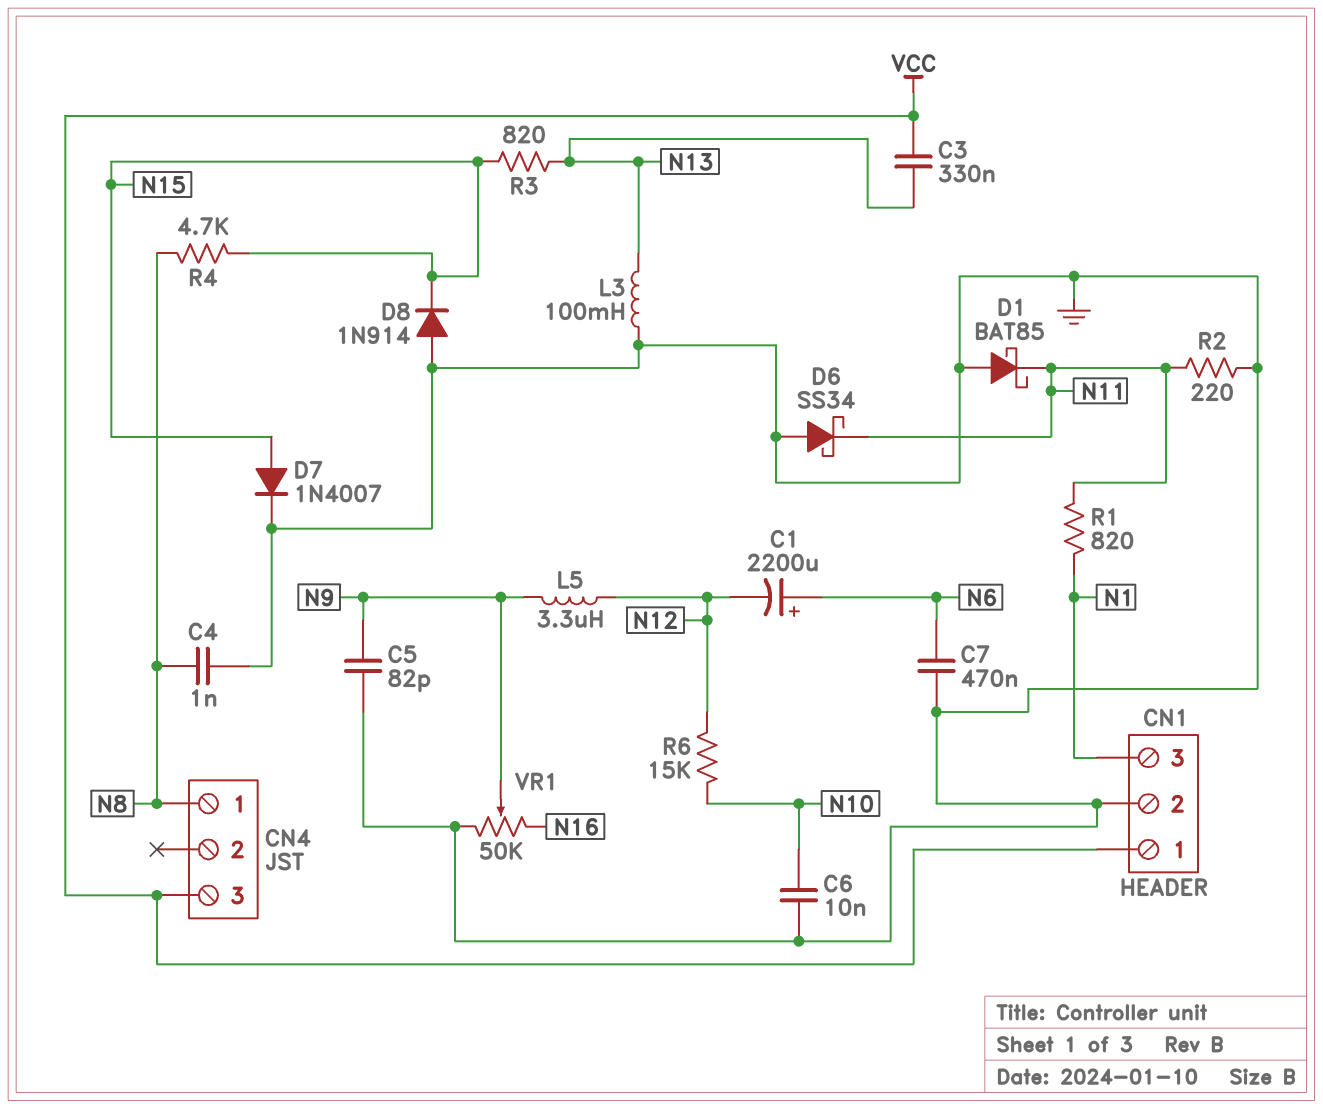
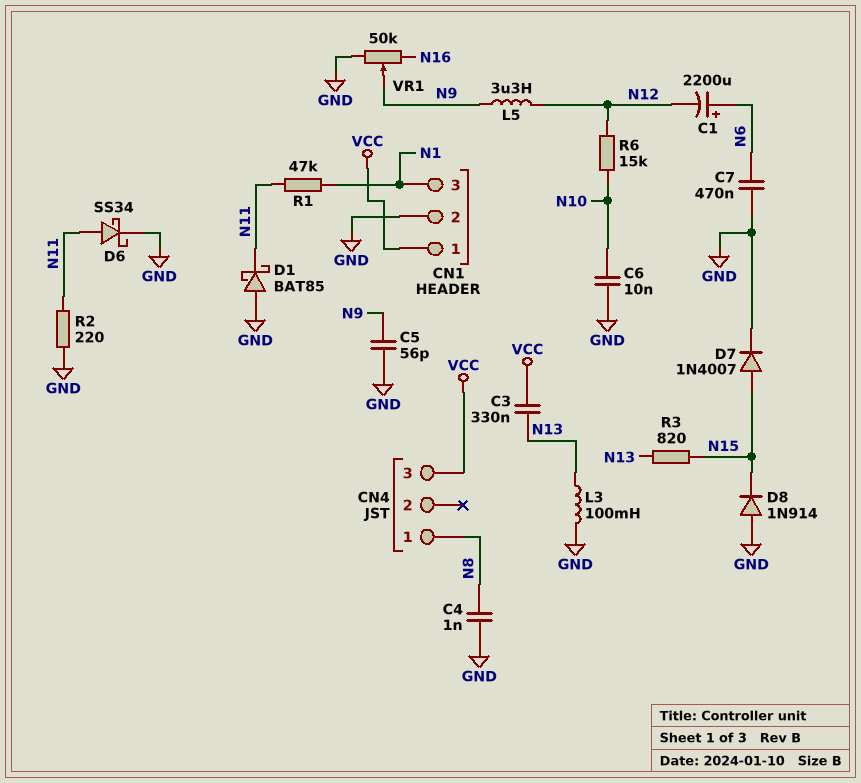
C5: 82pF (GND, N9) -> 56pF (GND, N9)
D6: schottky SS34 (A GND, K N11) -> schottky SS34 (A N11, K GND)
R1: 820 (N1, N11) -> 47k (N1, N11)
R4: 4.7k (N8, N15) -> none

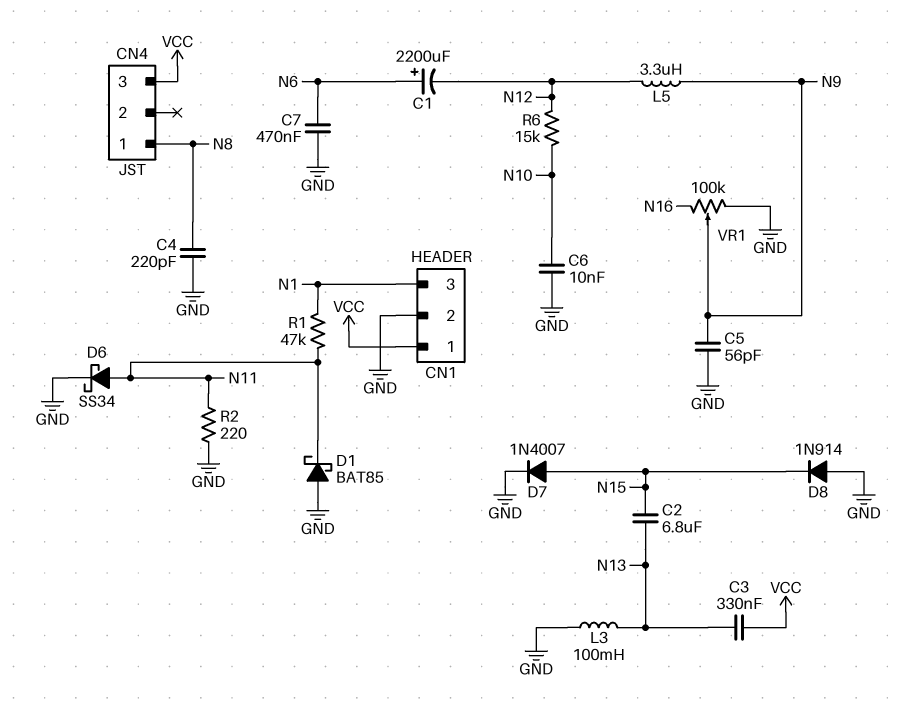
C2: none -> 6.8uF (N13, N15)
C4: 1nF (GND, N8) -> 220pF (GND, N8)
R3: 820 (N13, N15) -> none
VR1: 50k (GND, N16, wiper N9) -> 100k (GND, N16, wiper N9)

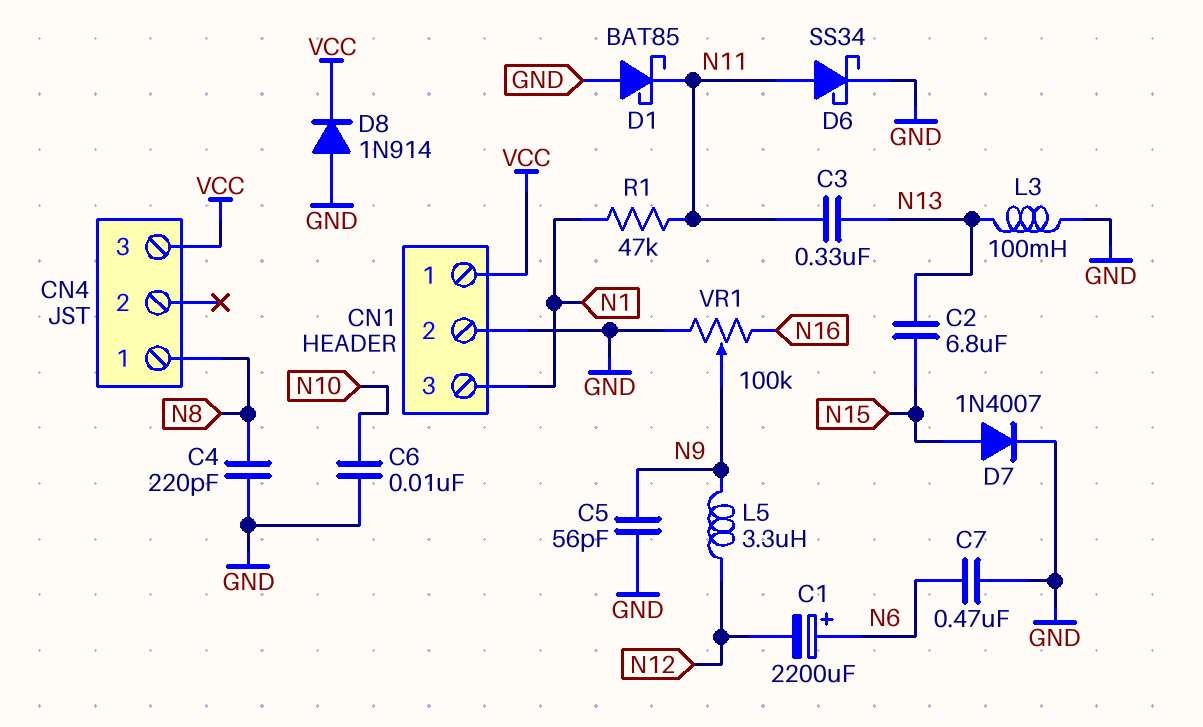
C3: 330nF (N13, VCC) -> 330nF (N11, N13)
D8: diode 1N914 (A GND, K N15) -> diode 1N914 (A GND, K VCC)
R2: 220 (GND, N11) -> none
R6: 15k (N10, N12) -> none

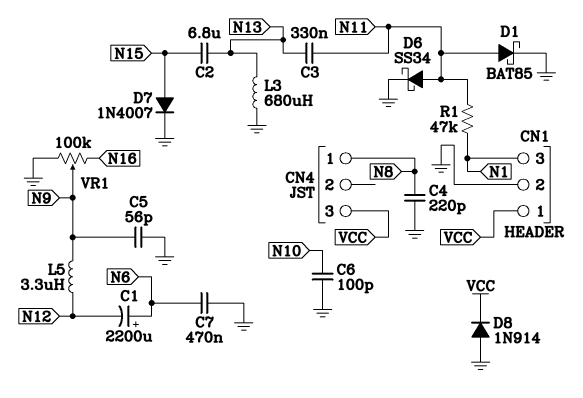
C6: 10nF (GND, N10) -> 100pF (GND, N10)
D1: schottky BAT85 (A GND, K N11) -> schottky BAT85 (A N11, K GND)
L3: 100mH (GND, N13) -> 680uH (GND, N13)

